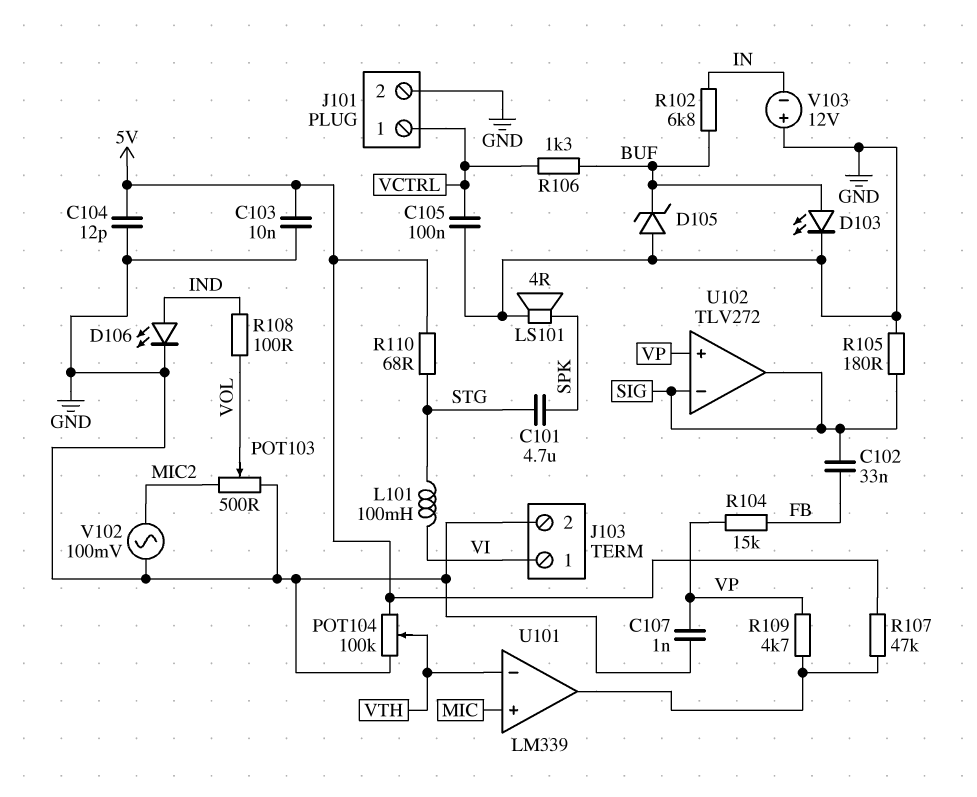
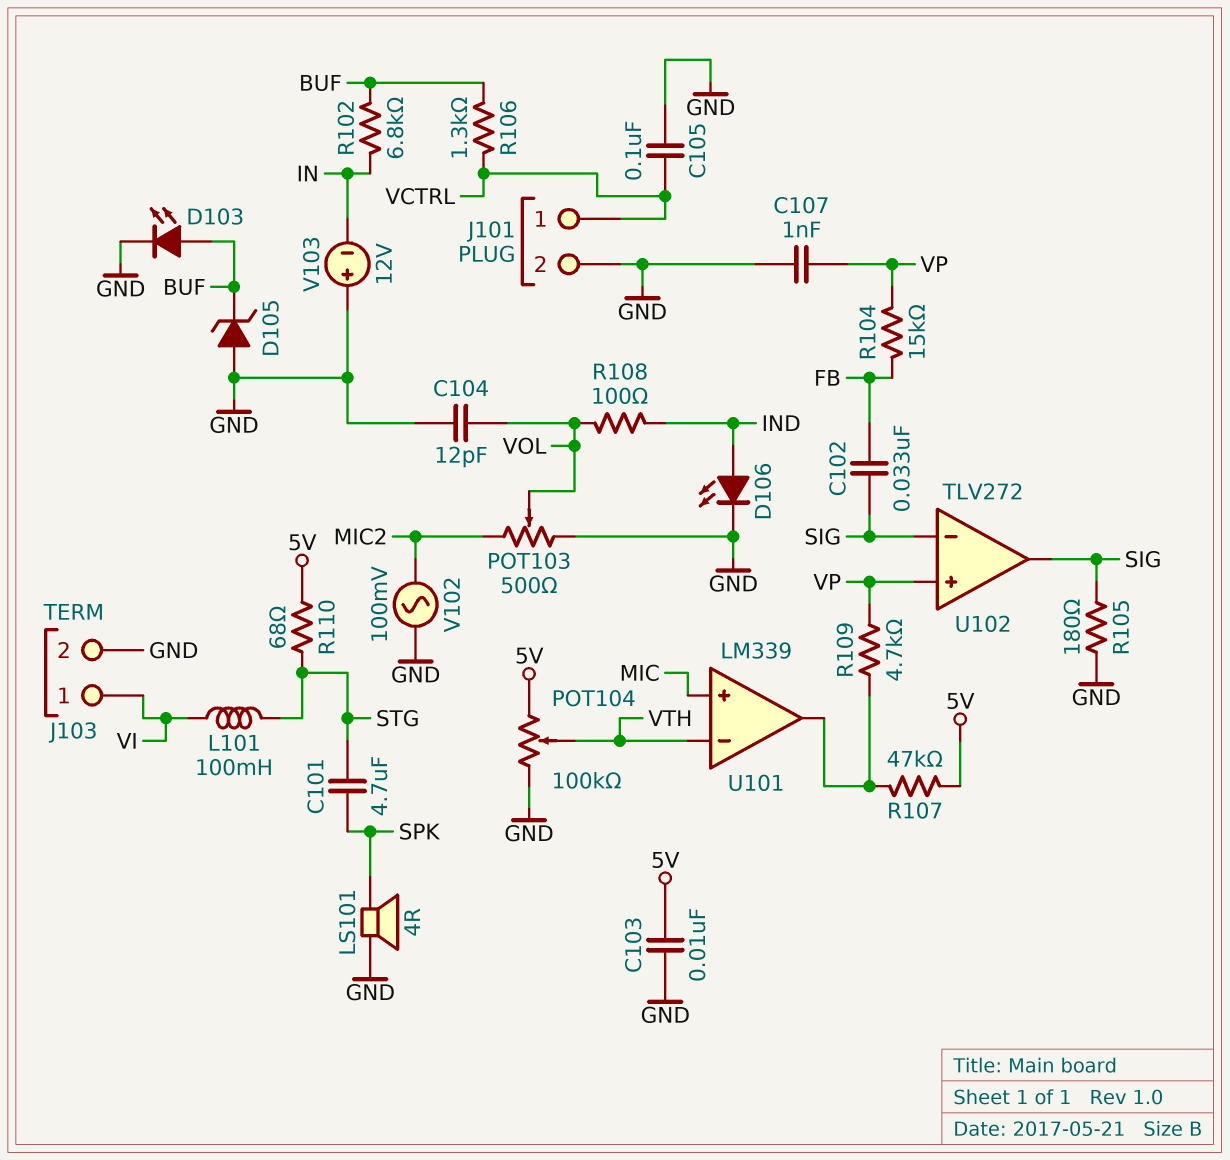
C104: 12pF (5V, GND) -> 12pF (GND, VOL)

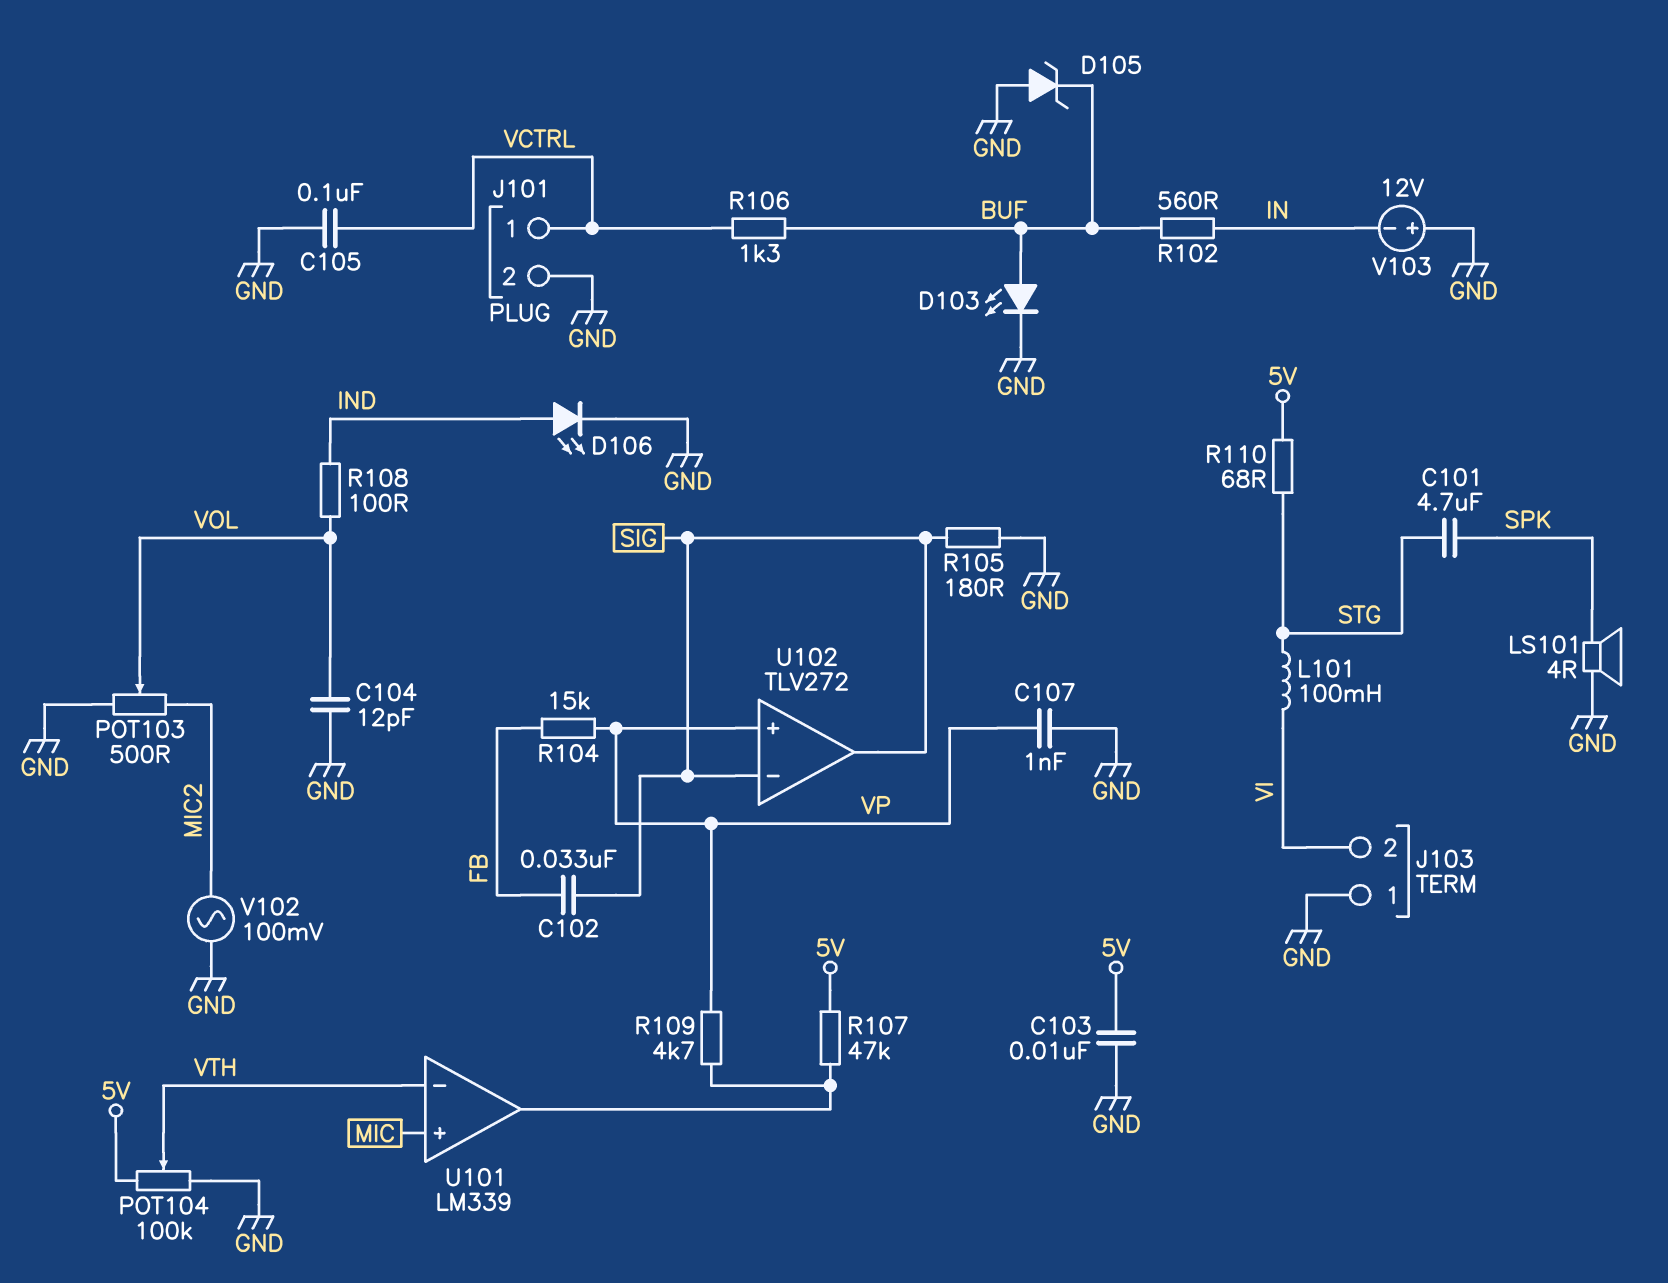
J103 pin 1: VI -> GND
J103 pin 2: GND -> VI
R102: 6.8k (BUF, IN) -> 560 (BUF, IN)

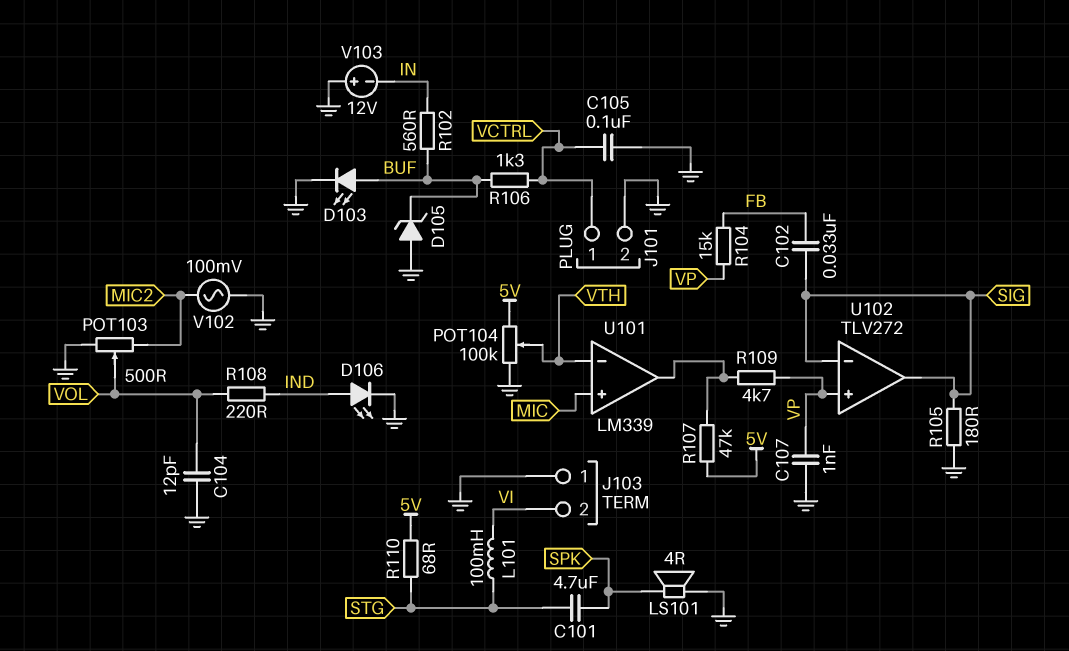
C103: 10nF (5V, GND) -> none
R108: 100 (IND, VOL) -> 220 (IND, VOL)

